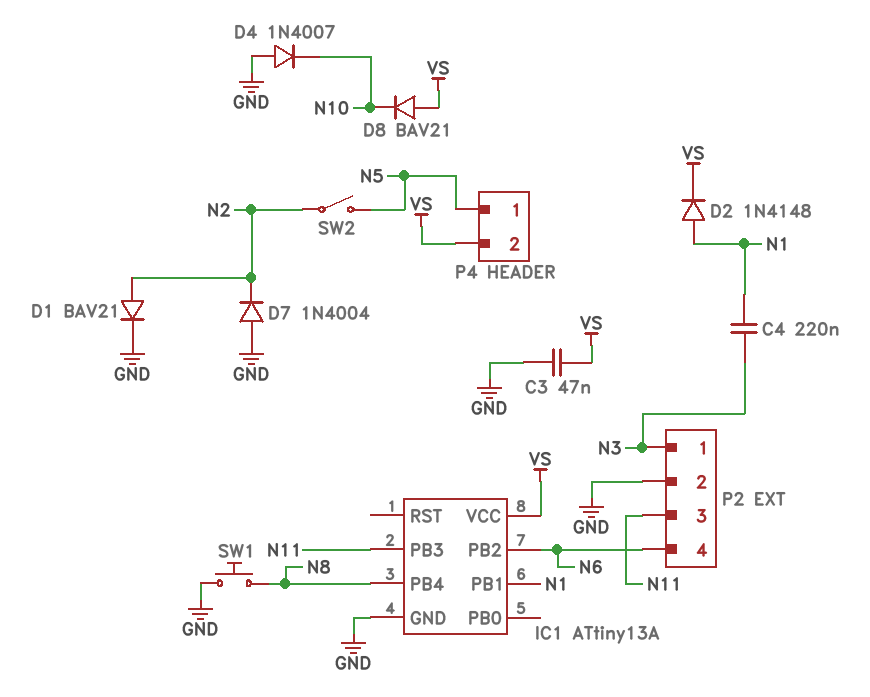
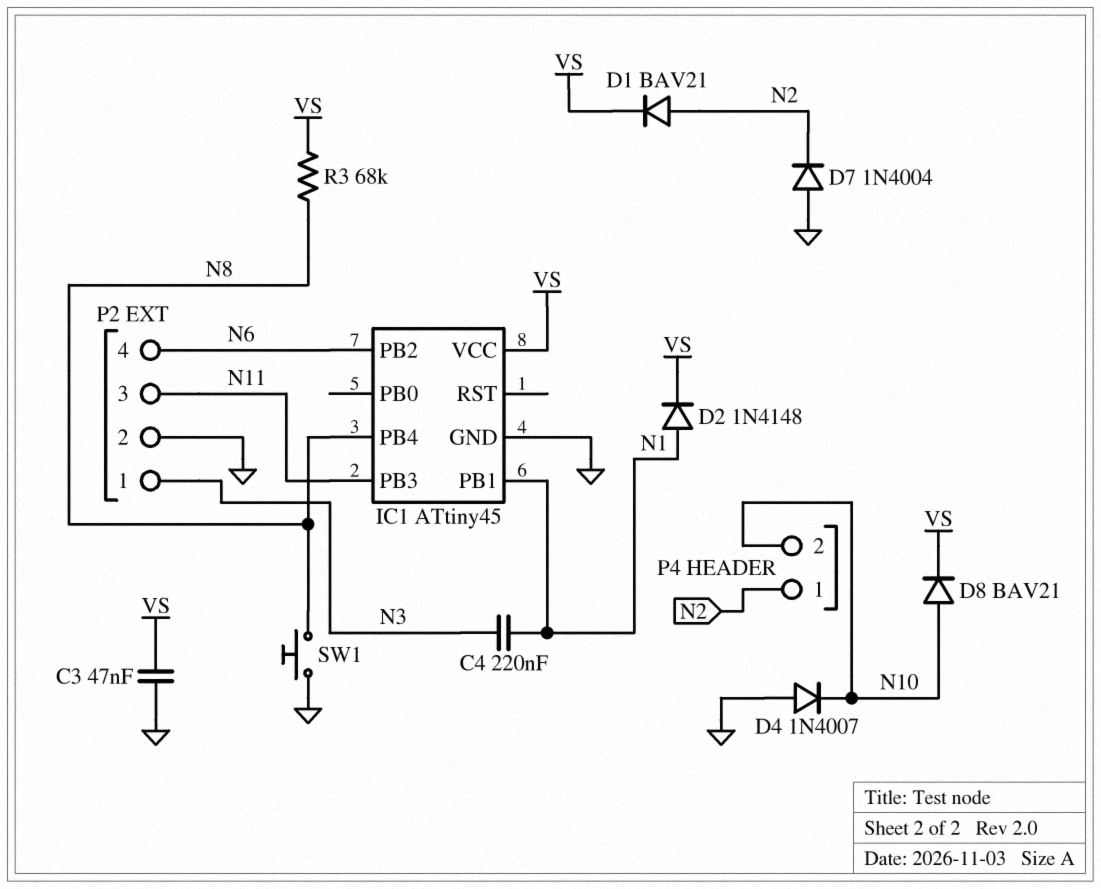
D1: diode BAV21 (A N2, K GND) -> diode BAV21 (A N2, K VS)
D8: diode BAV21 (A VS, K N10) -> diode BAV21 (A N10, K VS)
IC1: ATtiny13A -> ATtiny45
P4 pin 1: N5 -> N2
P4 pin 2: VS -> N10
R3: none -> 68k (N8, VS)
SW2: switch (N2, N5) -> none

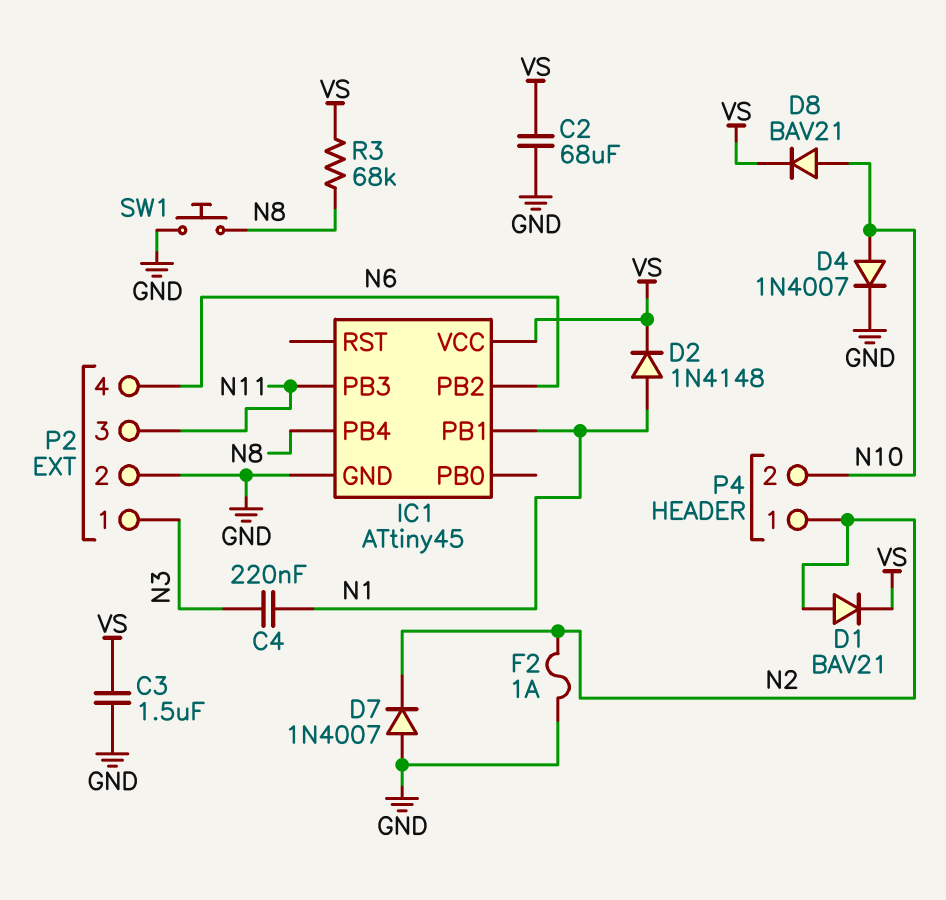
C2: none -> 68uF (GND, VS)
C3: 47nF (GND, VS) -> 1.5uF (GND, VS)
D4: diode 1N4007 (A GND, K N10) -> diode 1N4007 (A N10, K GND)
D7: diode 1N4004 (A GND, K N2) -> diode 1N4007 (A GND, K N2)
F2: none -> 1A (GND, N2)

